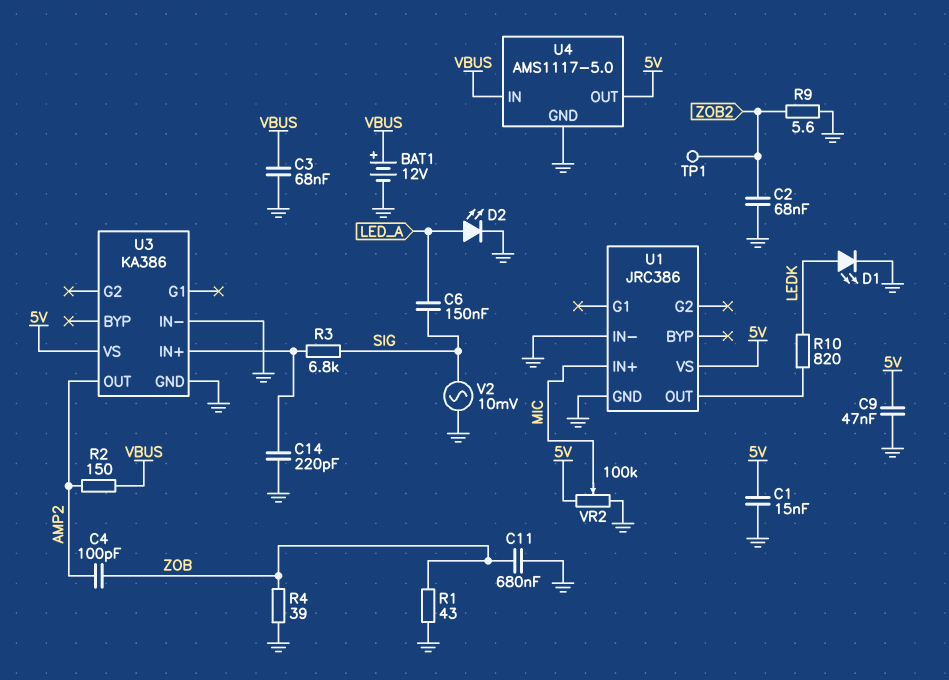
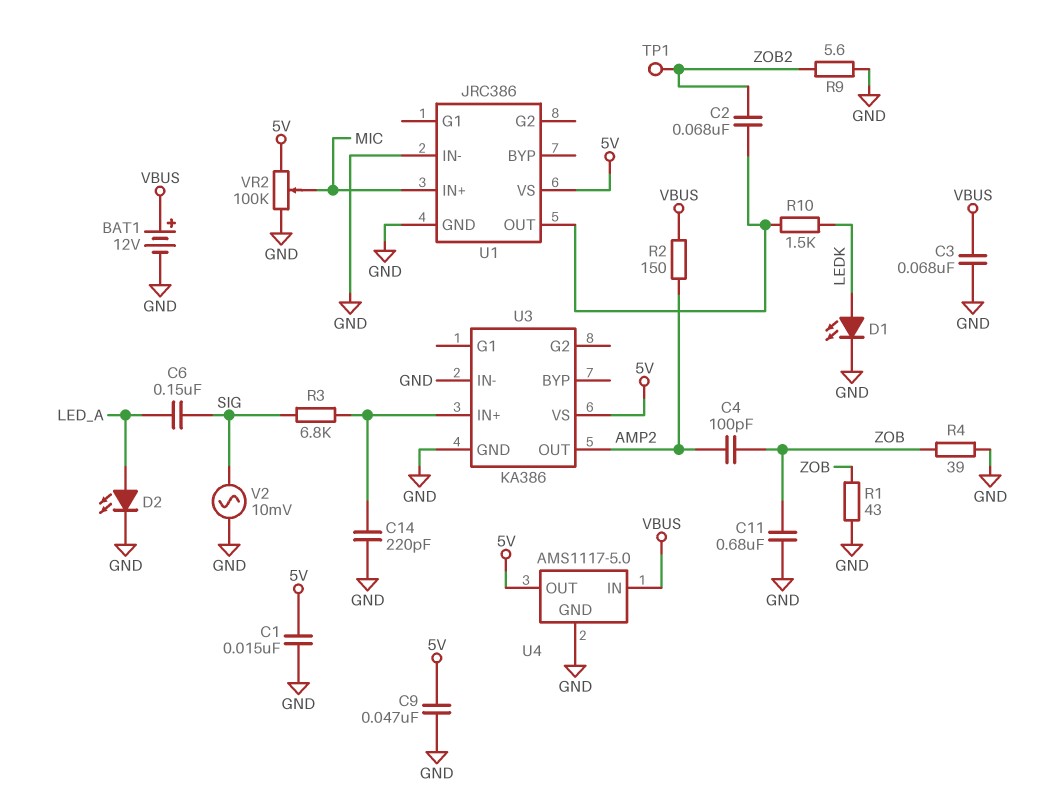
C2: 68nF (GND, ZOB2) -> 68nF (U1/OUT, ZOB2)
R10: 820 (LEDK, U1/OUT) -> 1.5k (LEDK, U1/OUT)

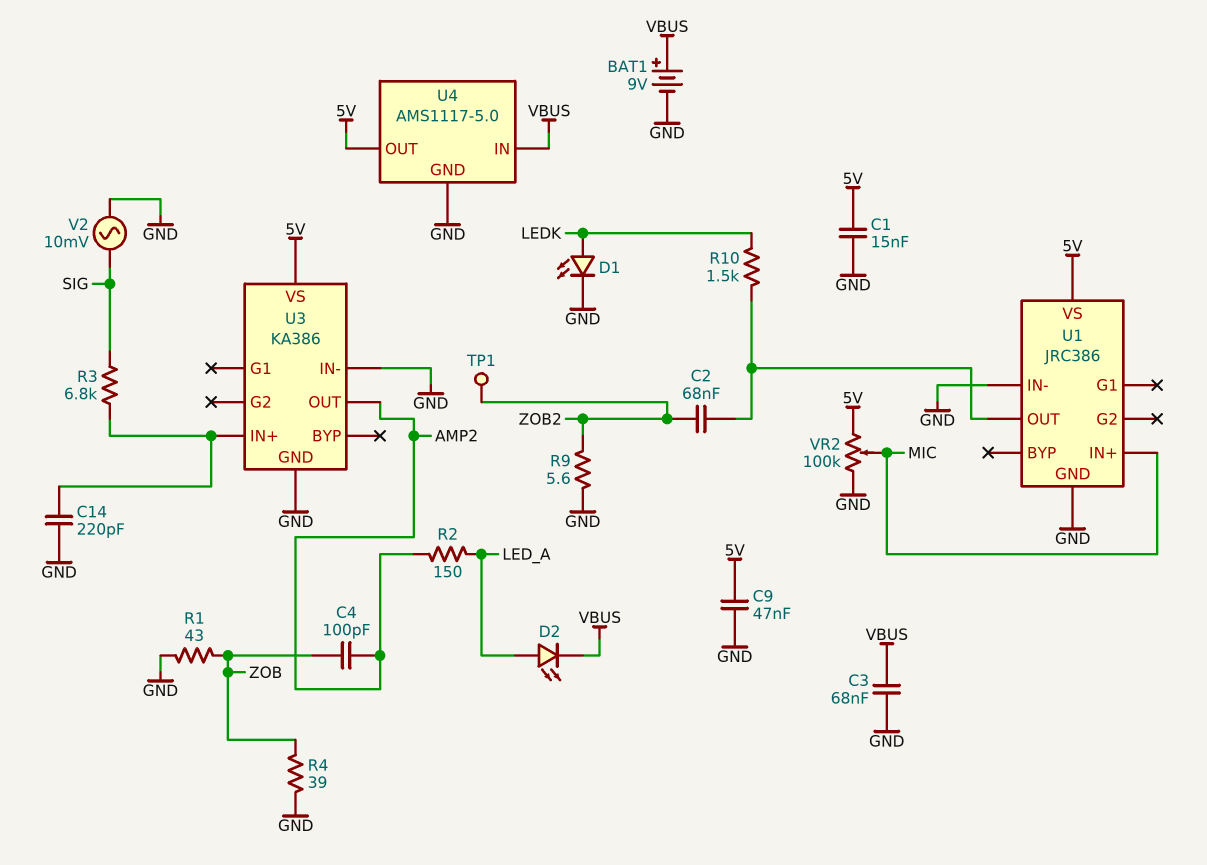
BAT1: 12V (plus VBUS, minus GND) -> 9V (plus VBUS, minus GND)
C6: 150nF (LED_A, SIG) -> none
C11: 680nF (GND, ZOB) -> none
D2: LED (A LED_A, K GND) -> LED (A LED_A, K VBUS)
R2: 150 (AMP2, VBUS) -> 150 (AMP2, LED_A)

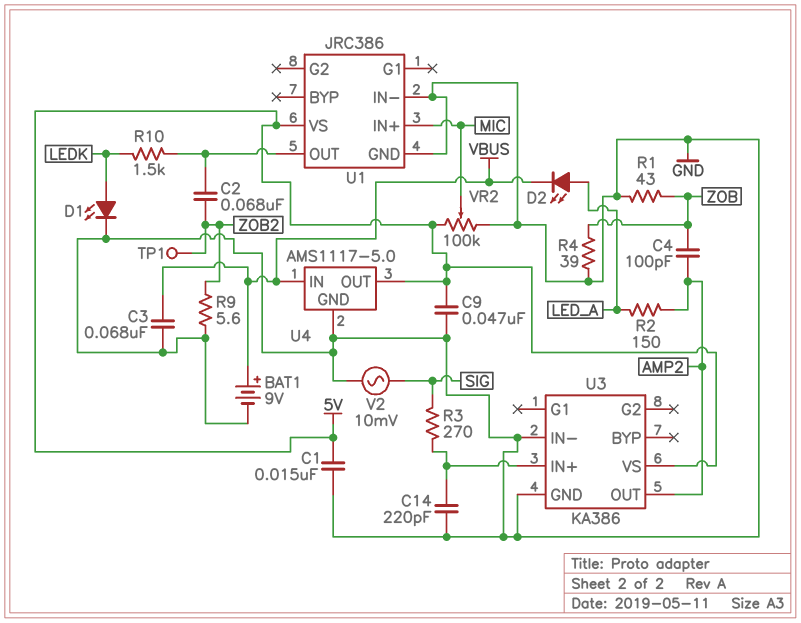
R3: 6.8k (SIG, U3/IN+) -> 270 (SIG, U3/IN+)

